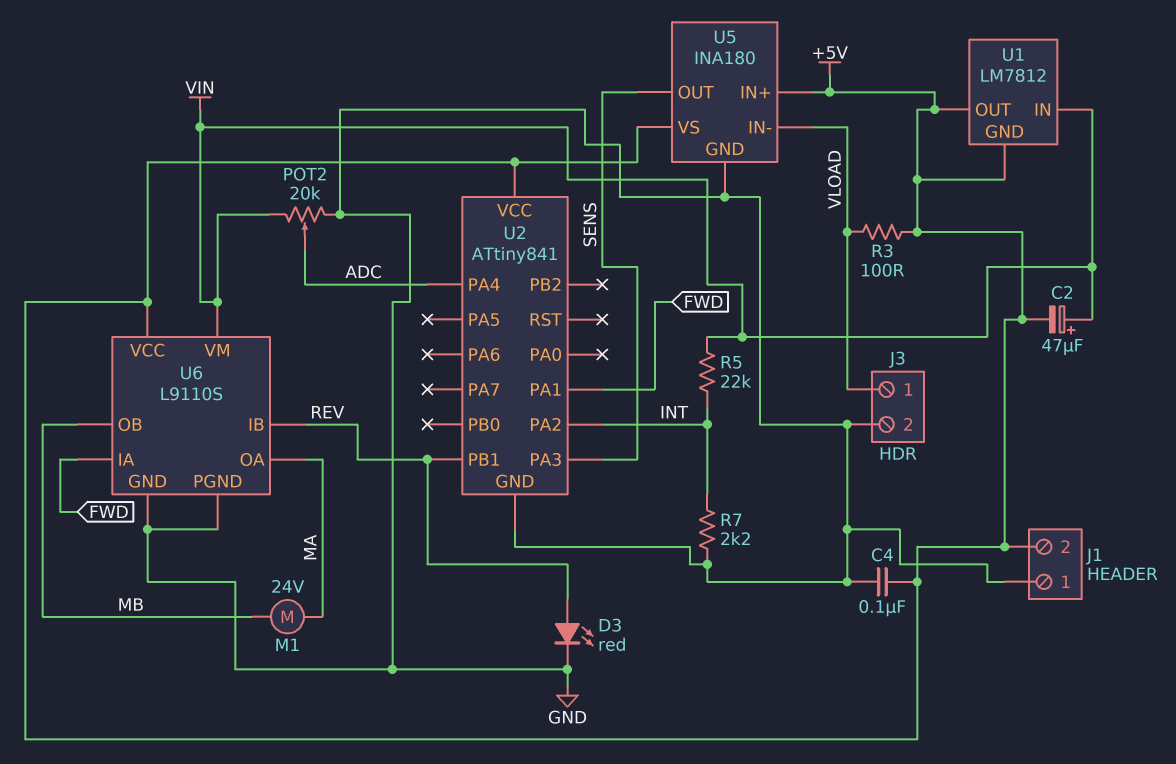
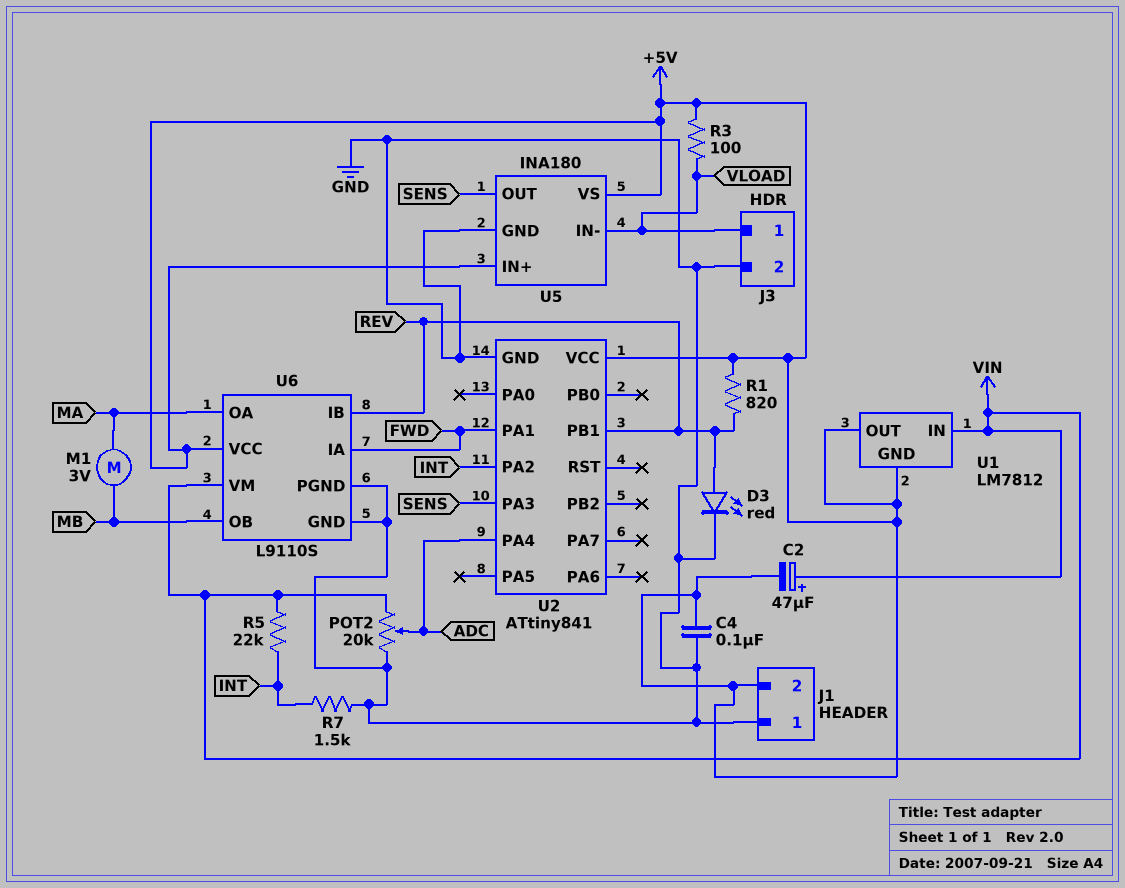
M1: motor 24V (MA, MB) -> motor 3V (MA, MB)
R1: none -> 820 (+5V, REV)
R7: 2.2k (GND, INT) -> 1.5k (GND, INT)

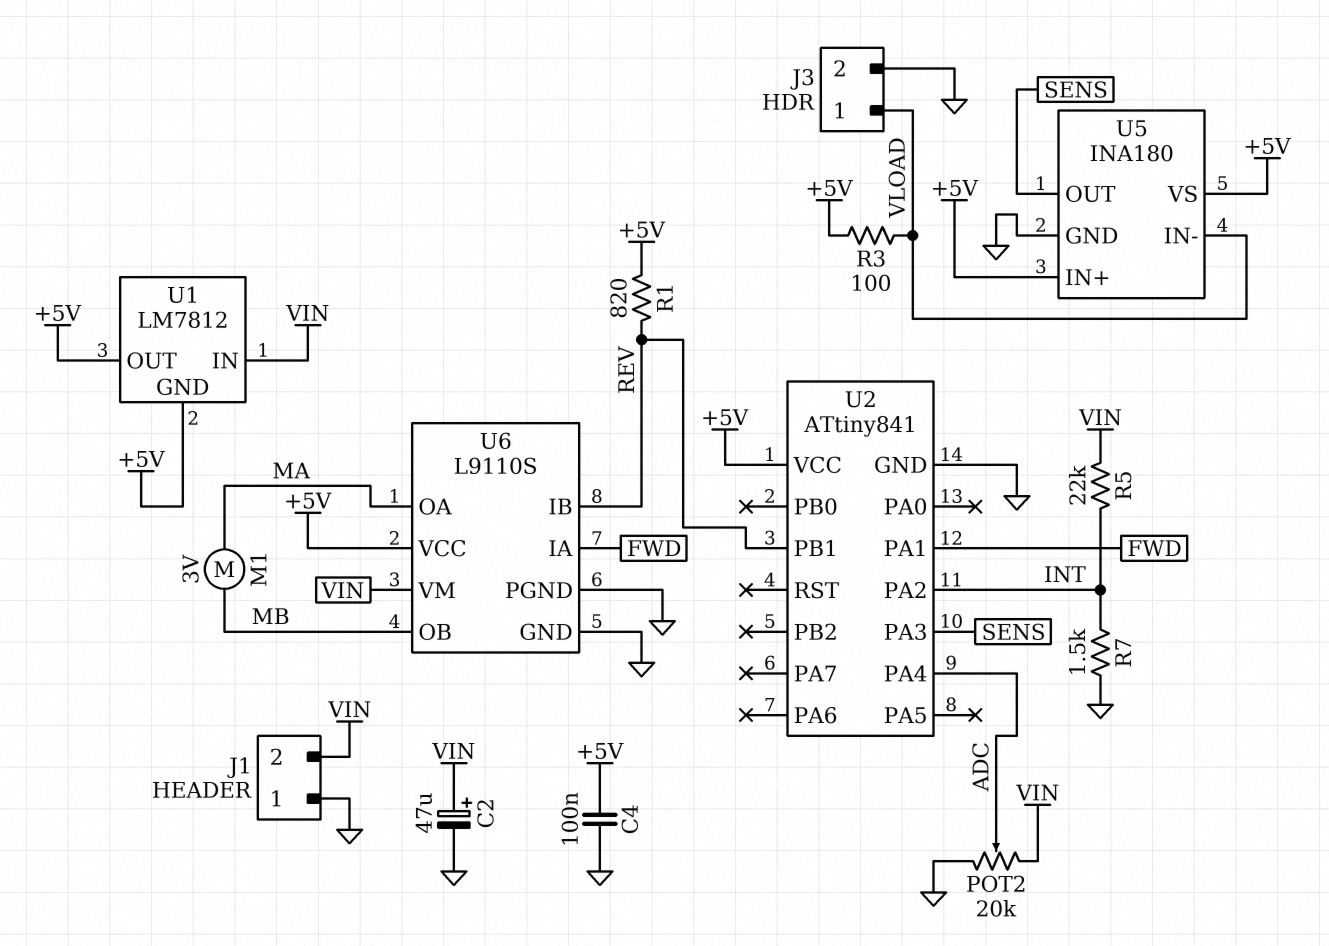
C2: 47uF (plus VIN, minus +5V) -> 47uF (plus VIN, minus GND)
D3: LED red (A REV, K GND) -> none
J1 pin 2: +5V -> VIN

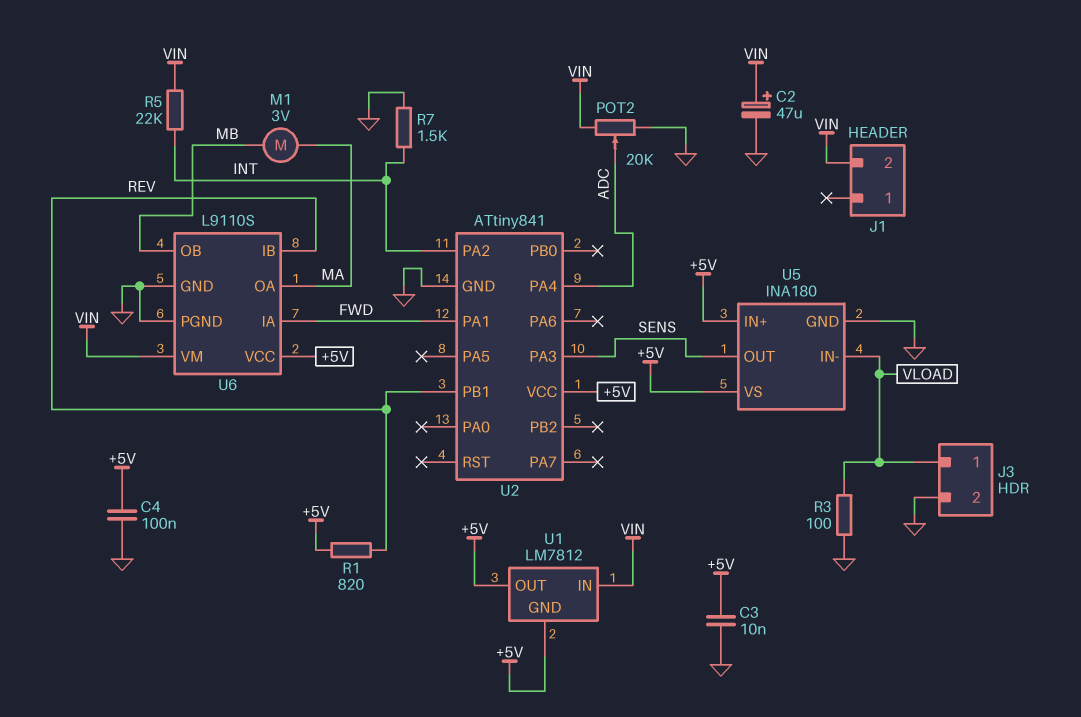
C3: none -> 10nF (+5V, GND)
J1 pin 1: GND -> none
R3: 100 (+5V, VLOAD) -> 100 (GND, VLOAD)

